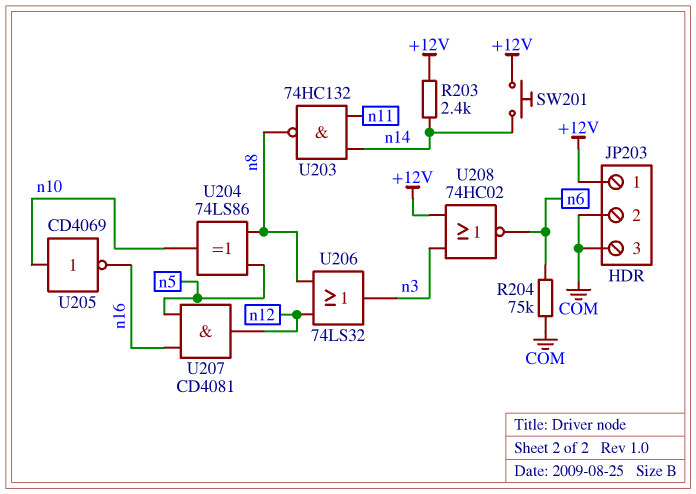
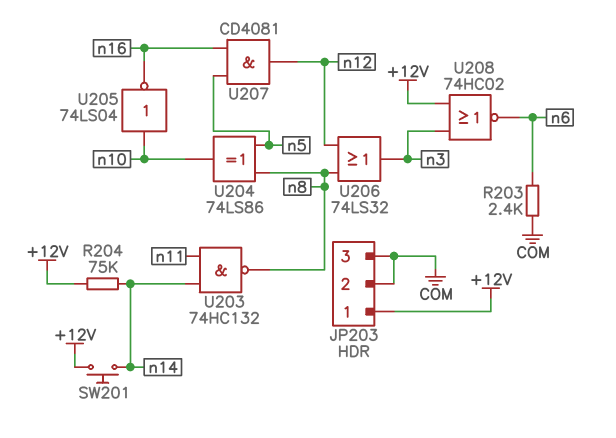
R203: 2.4k (+12V, n14) -> 2.4k (COM, n6)
R204: 75k (COM, n6) -> 75k (+12V, n14)
U205: NOT CD4069 (in n10, out n16) -> NOT 74LS04 (in n10, out n16)

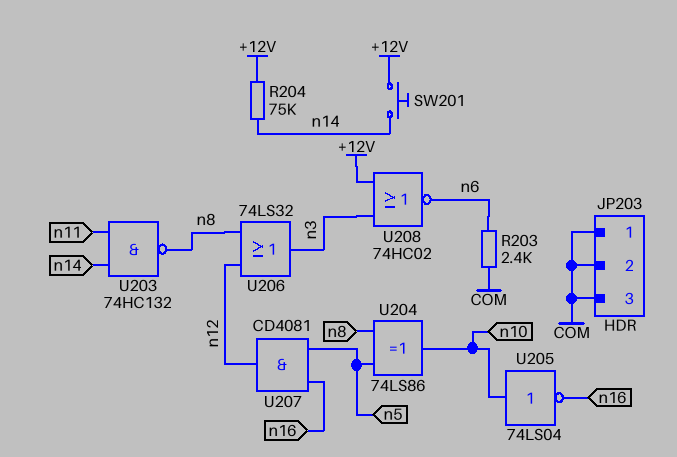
JP203 pin 1: +12V -> COM

